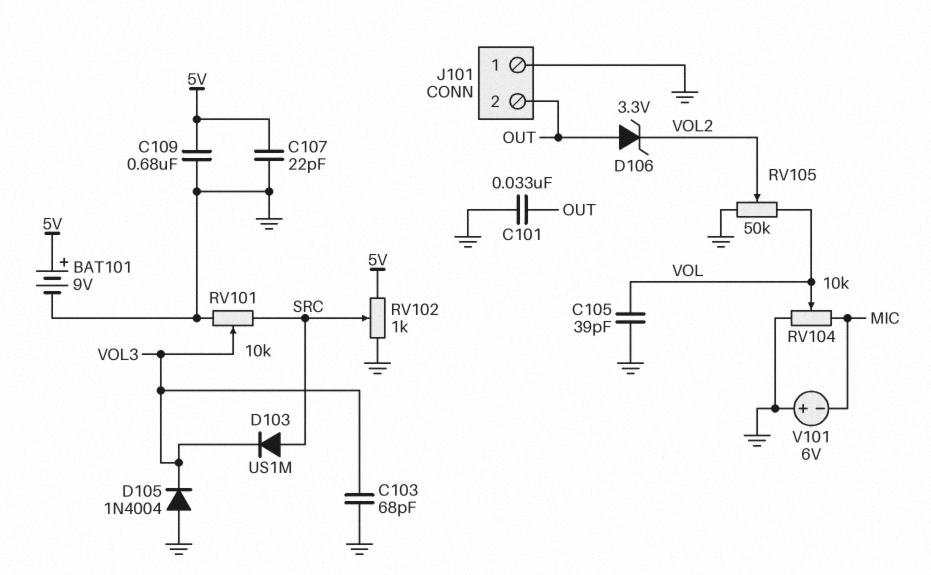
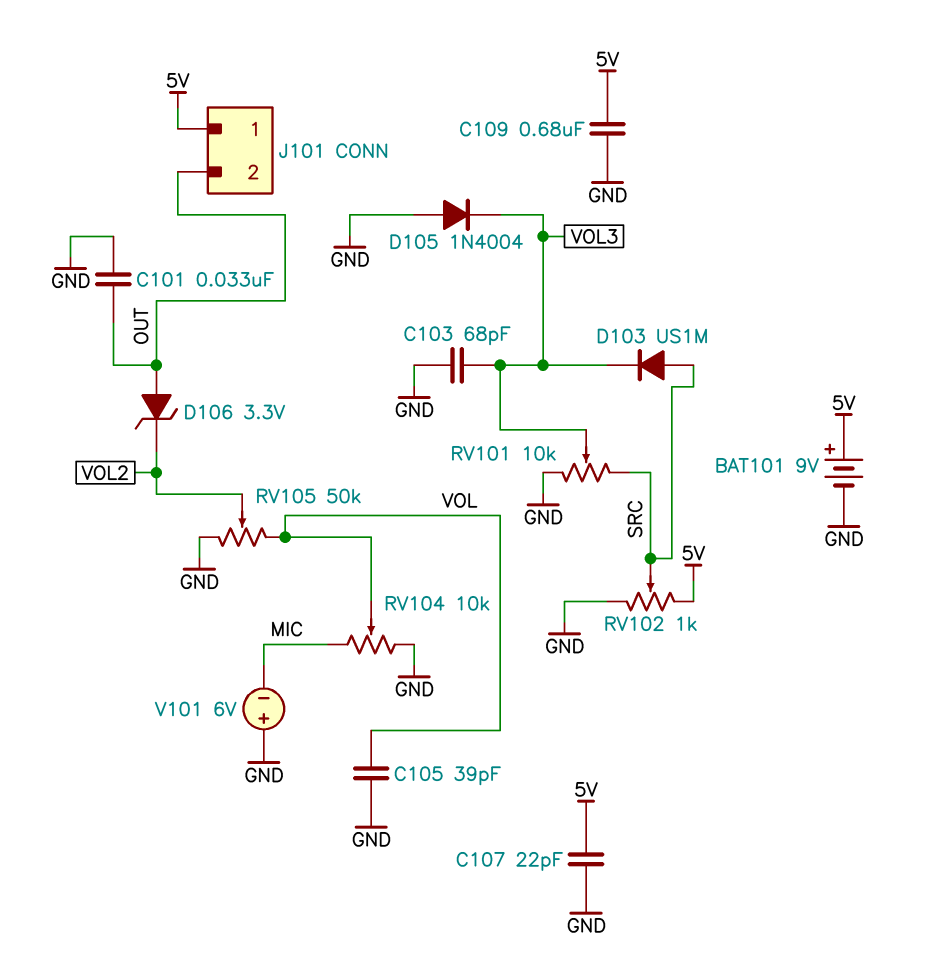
J101 pin 1: GND -> 5V

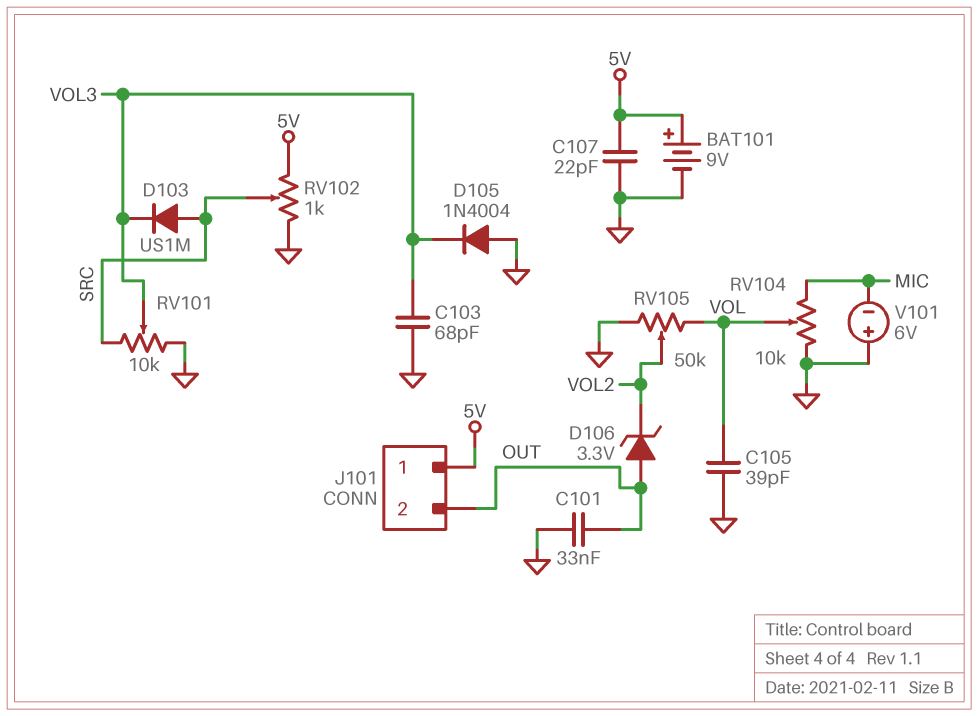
C109: 680nF (5V, GND) -> none

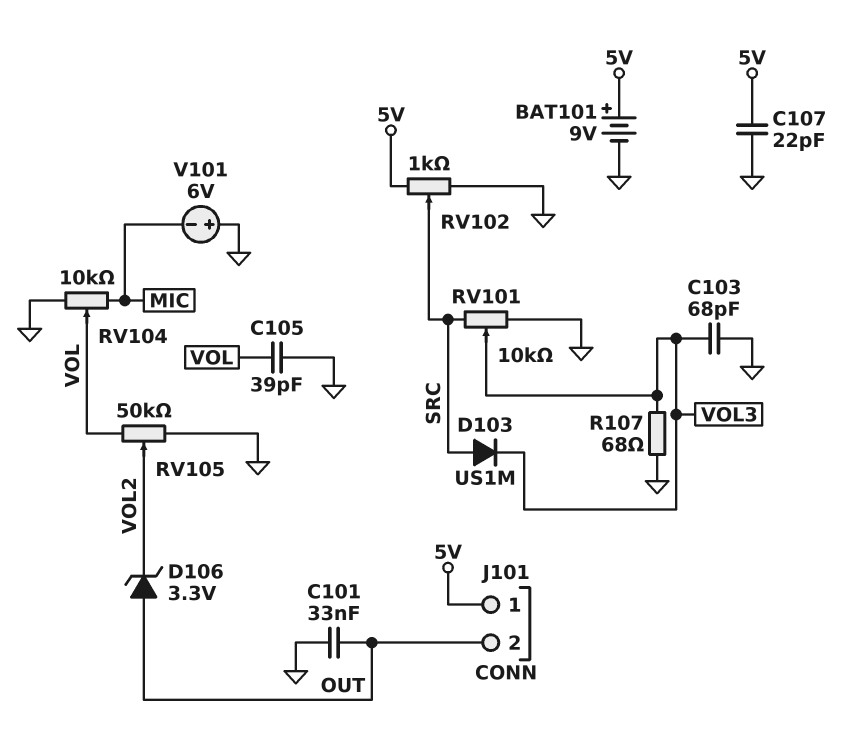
D105: diode 1N4004 (A GND, K VOL3) -> none
R107: none -> 68 (GND, VOL3)

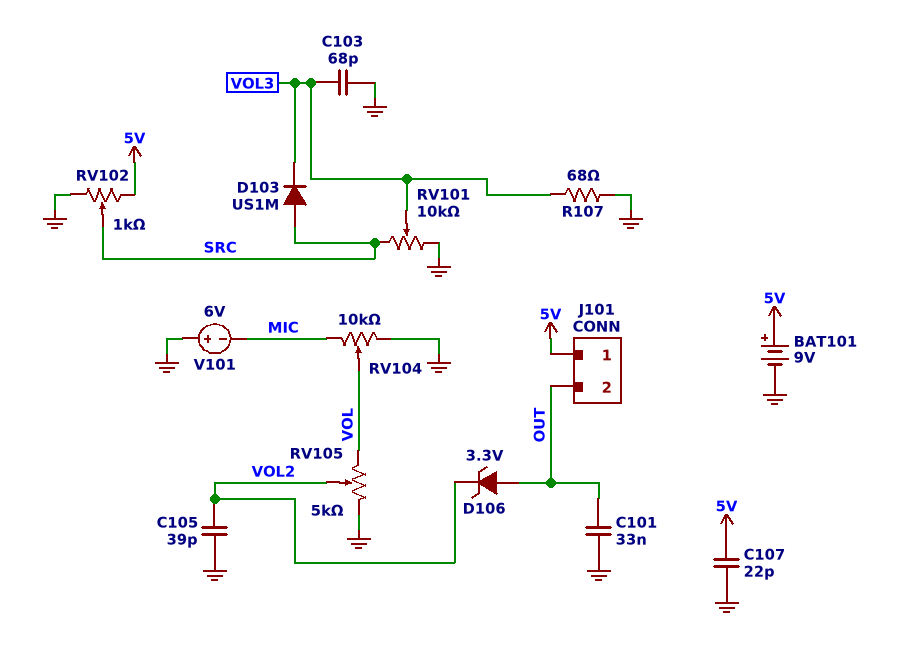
C105: 39pF (GND, VOL) -> 39pF (GND, VOL2)
RV105: 50k (GND, VOL, wiper VOL2) -> 5k (GND, VOL, wiper VOL2)

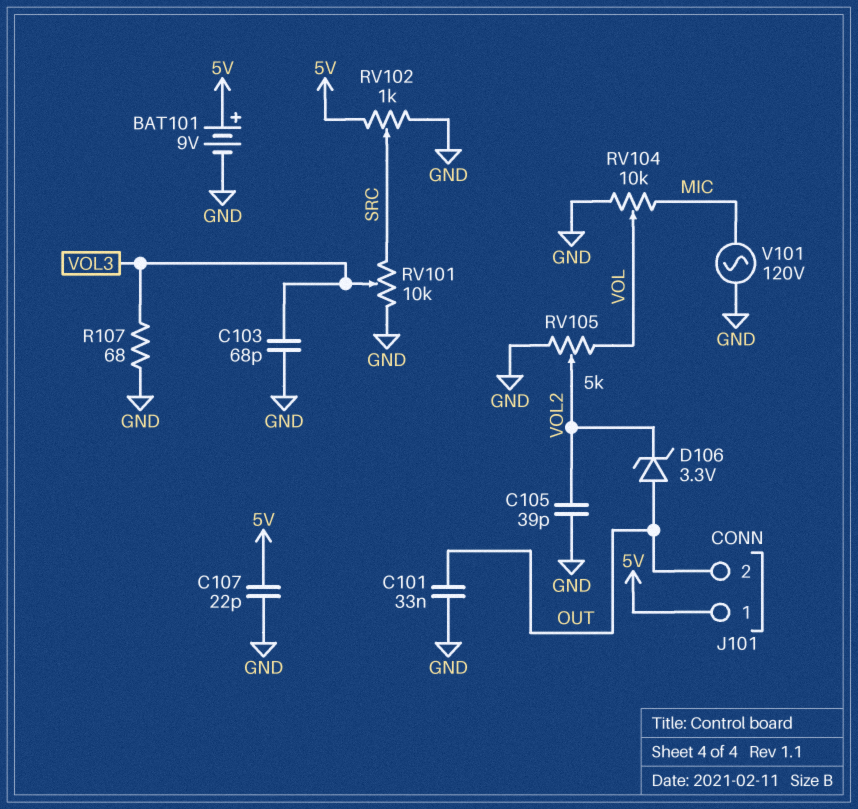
D103: diode US1M (A SRC, K VOL3) -> none
V101: 6V (plus GND, minus MIC) -> AC 120V (GND, MIC)

